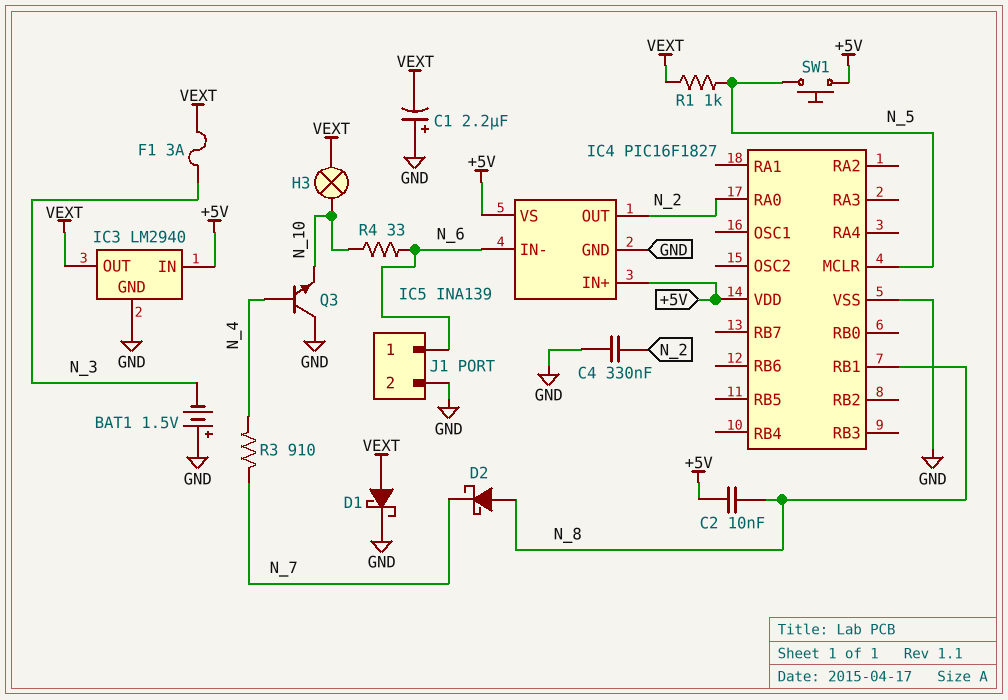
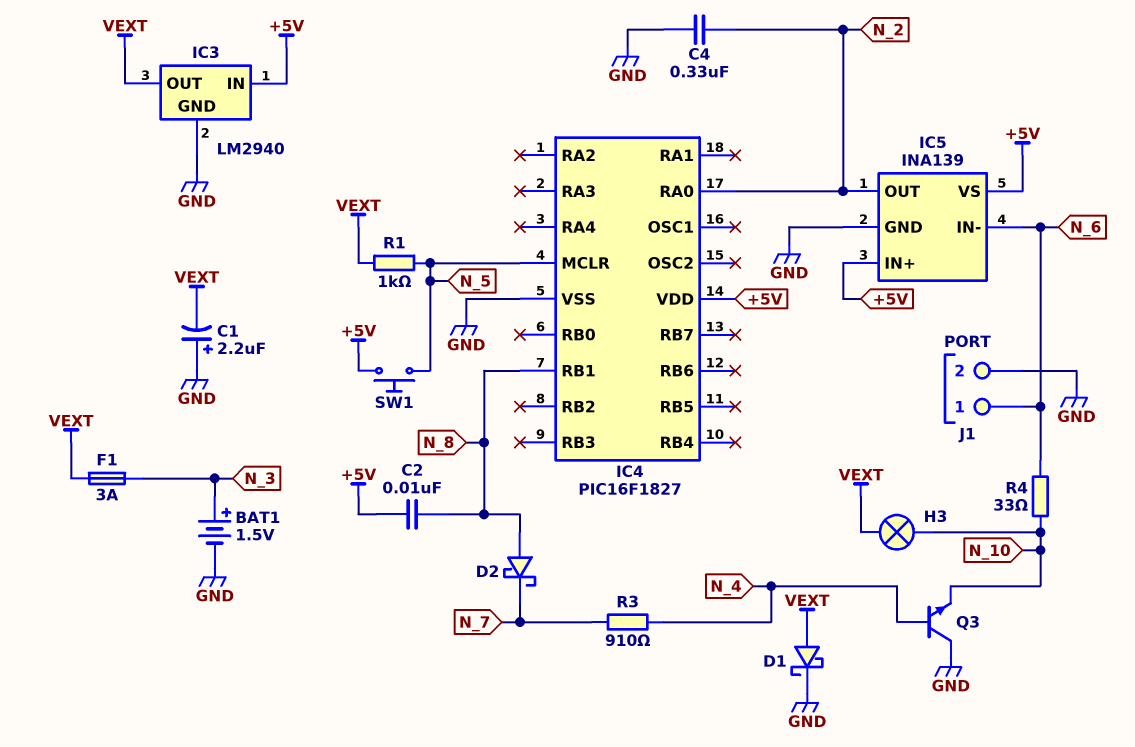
BAT1: 1.5V (plus GND, minus N_3) -> 1.5V (plus N_3, minus GND)

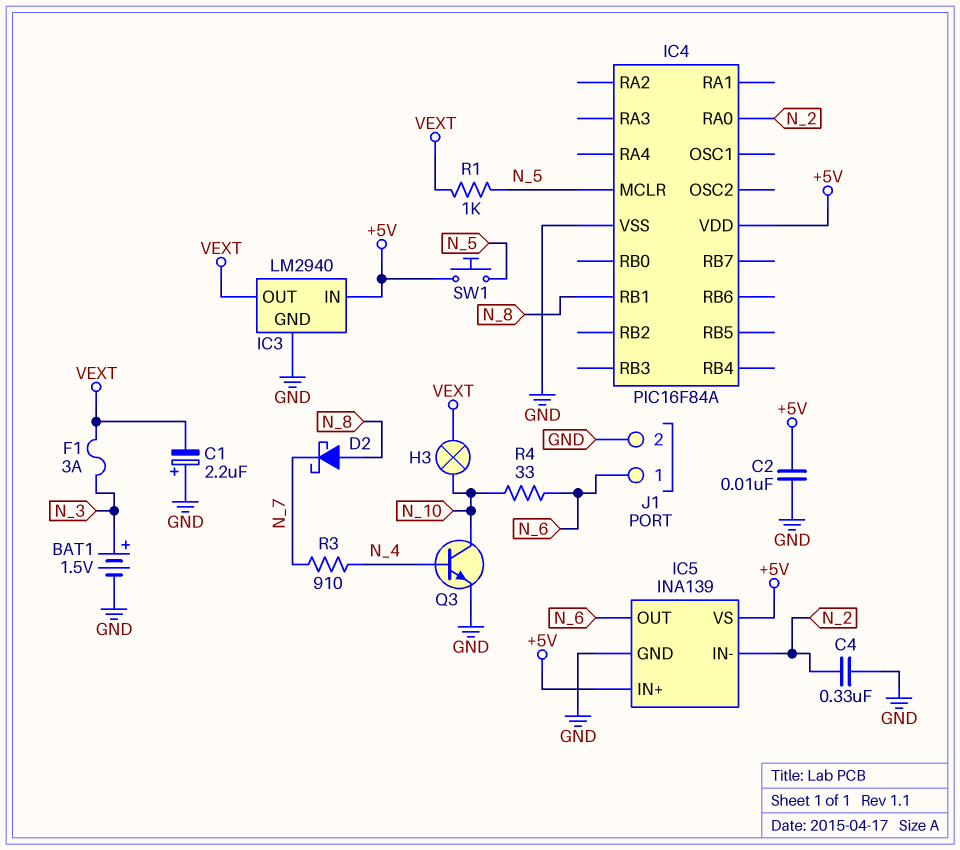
C2: 10nF (+5V, N_8) -> 10nF (+5V, GND)
D1: schottky (A VEXT, K GND) -> none
IC4: PIC16F1827 -> PIC16F84A
IC5 pin IN-: N_6 -> N_2
IC5 pin OUT: N_2 -> N_6
Q3: NPN (B N_4, C GND, E N_10) -> NPN (B N_4, C N_10, E GND)

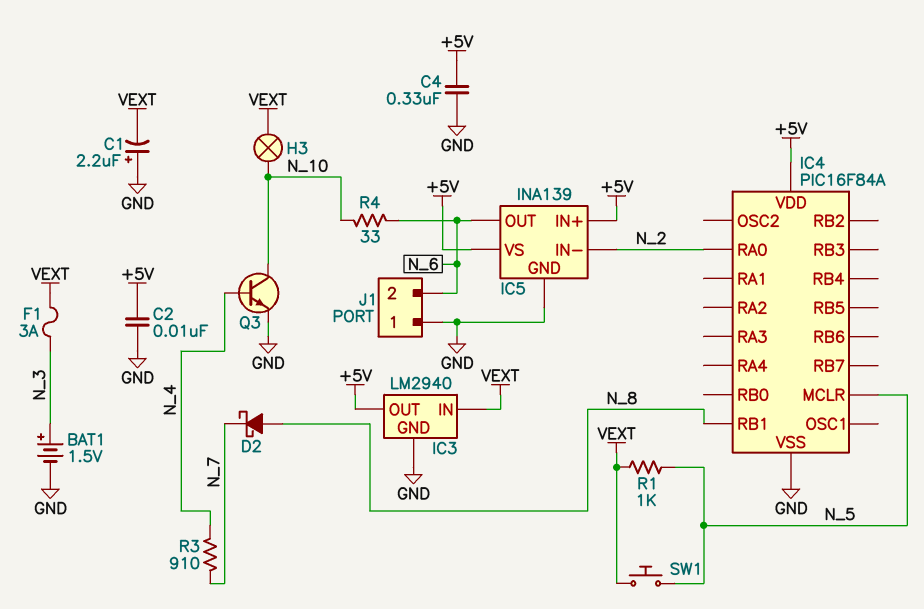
C4: 330nF (GND, N_2) -> 330nF (+5V, GND)
IC3 pin IN: +5V -> VEXT
IC3 pin OUT: VEXT -> +5V
J1 pin 1: N_6 -> GND
J1 pin 2: GND -> N_6
SW1: button (+5V, N_5) -> button (N_5, VEXT)

